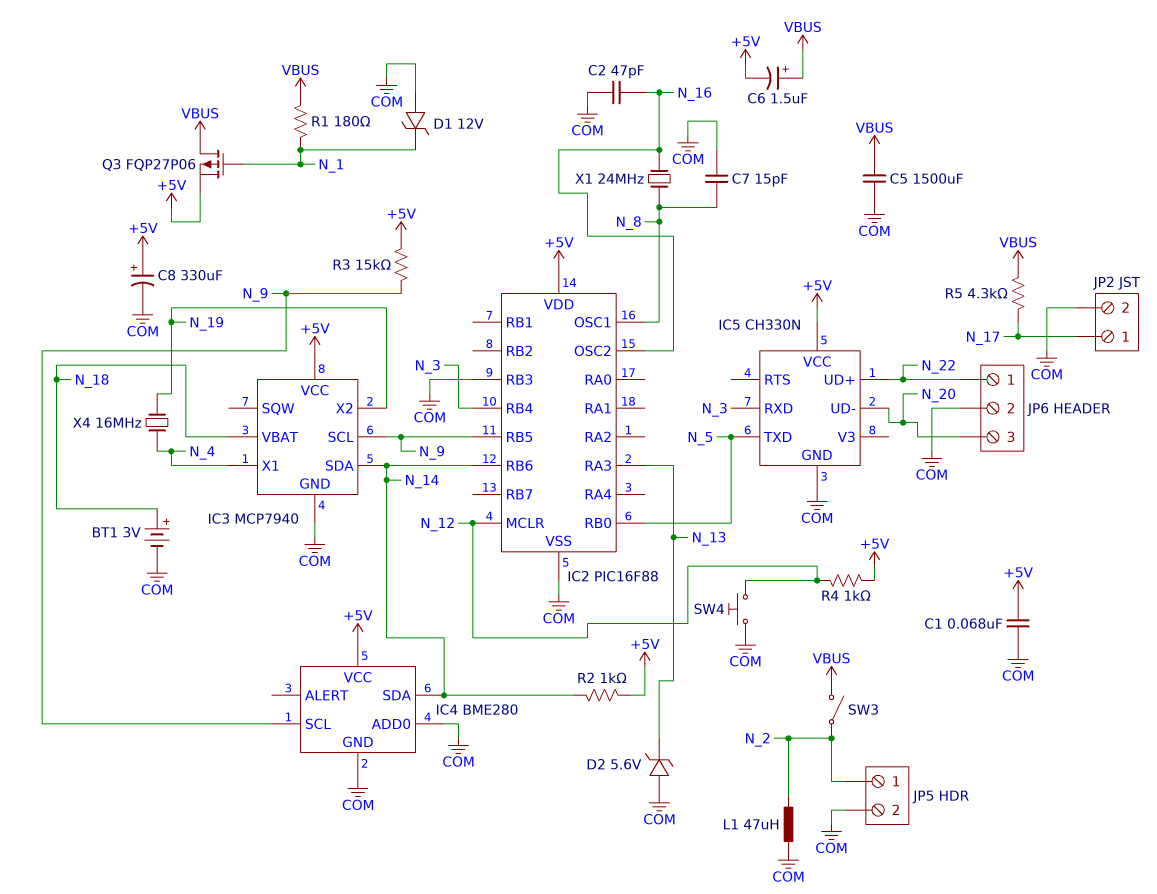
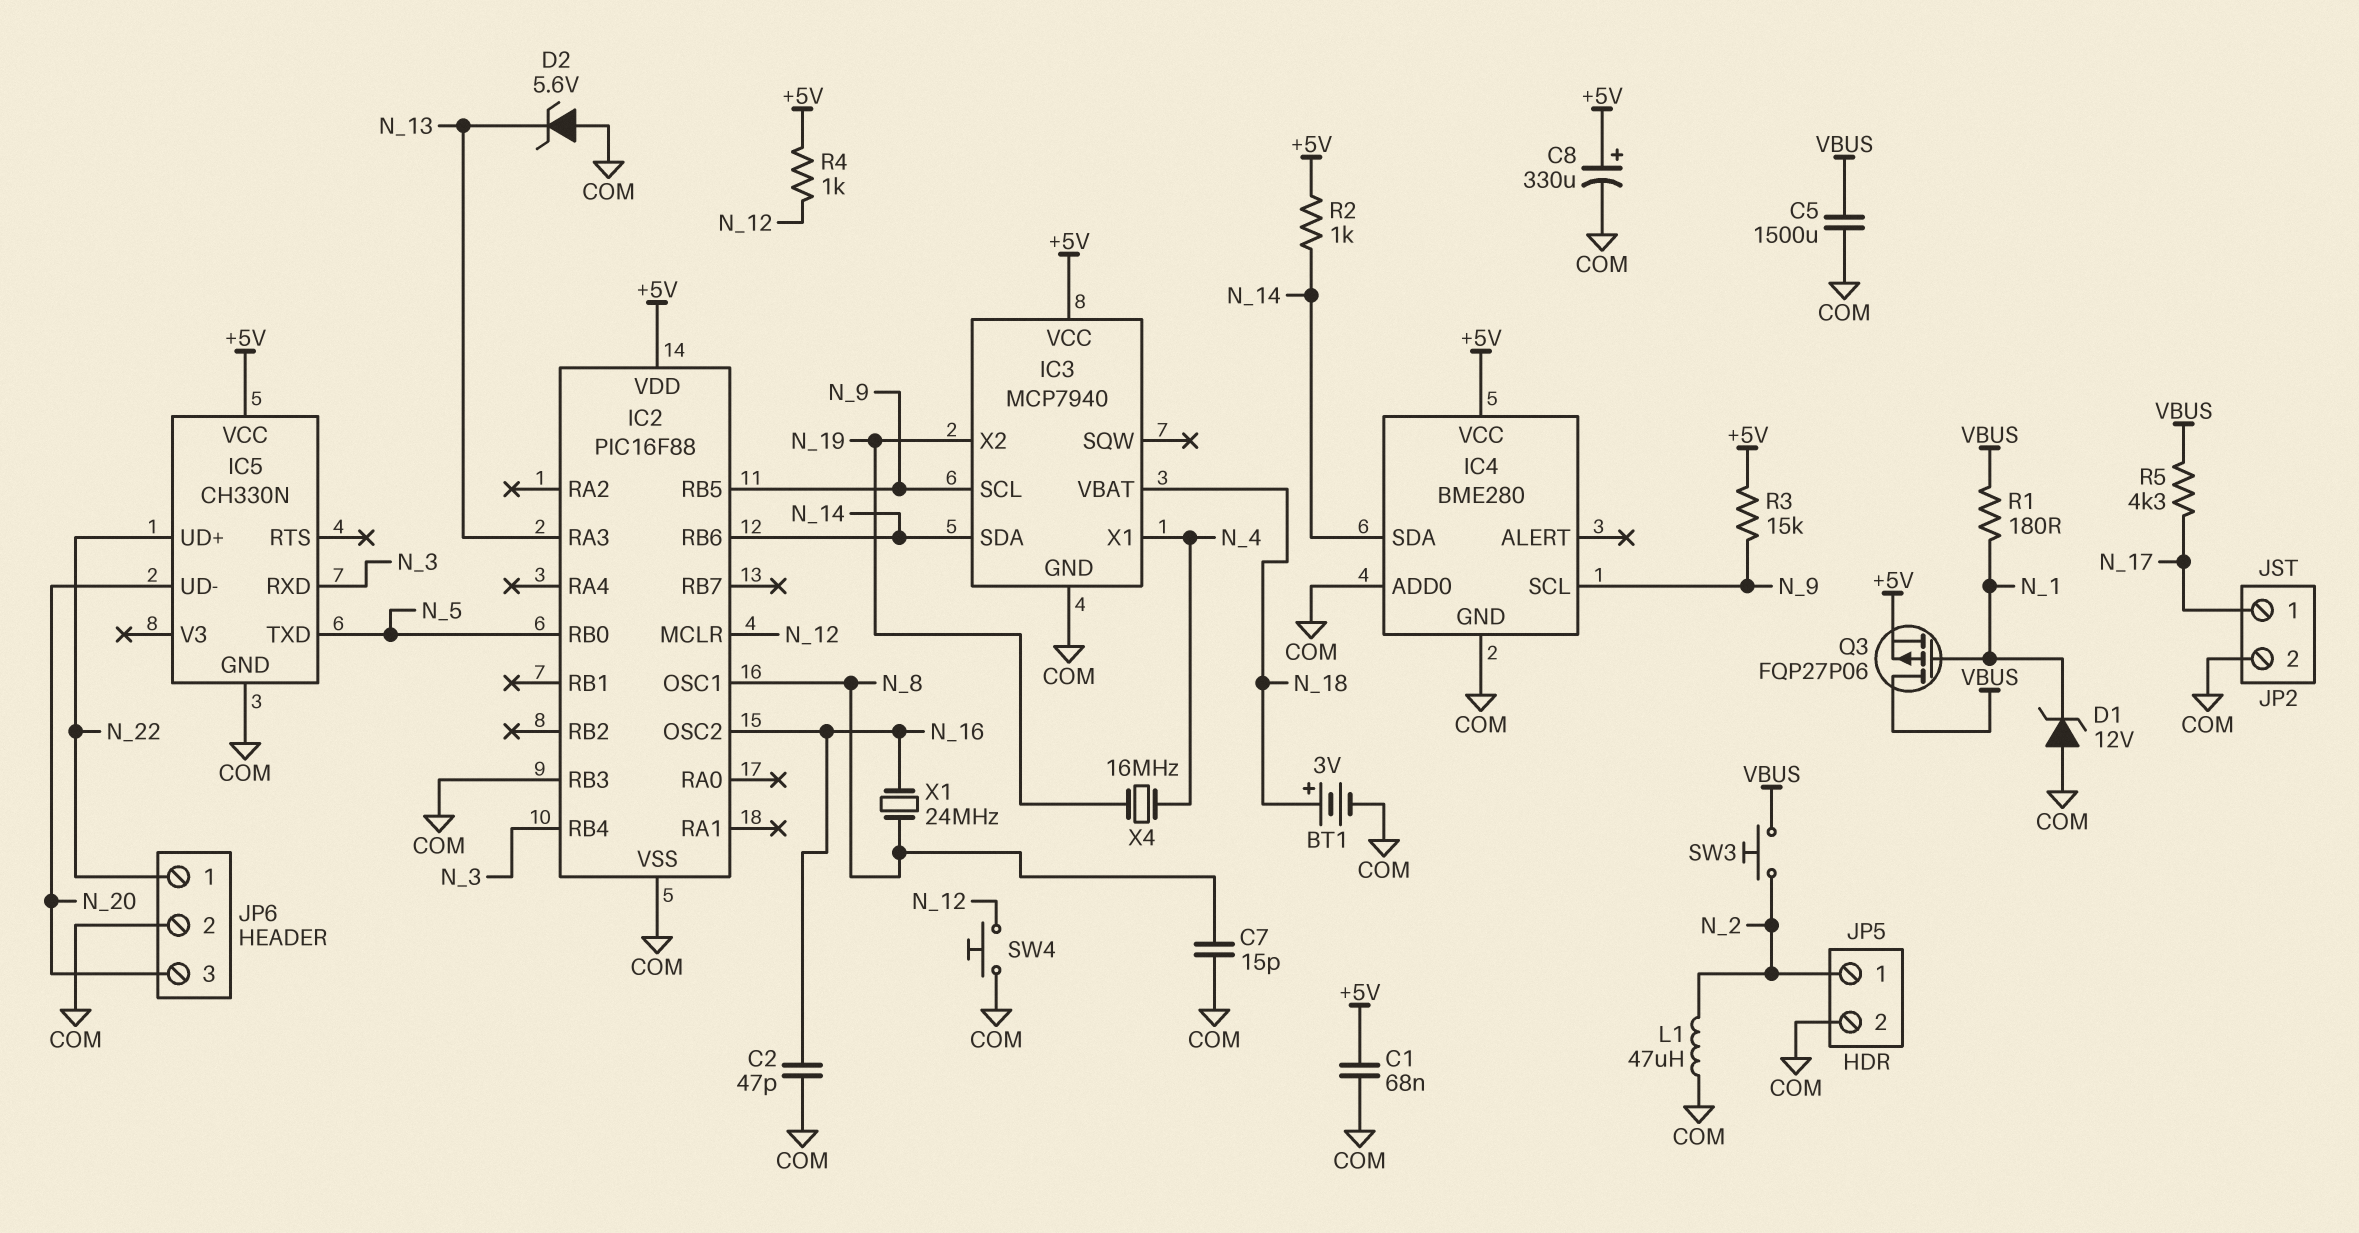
C6: 1.5uF (plus VBUS, minus +5V) -> none
SW3: switch (N_2, VBUS) -> button (N_2, VBUS)

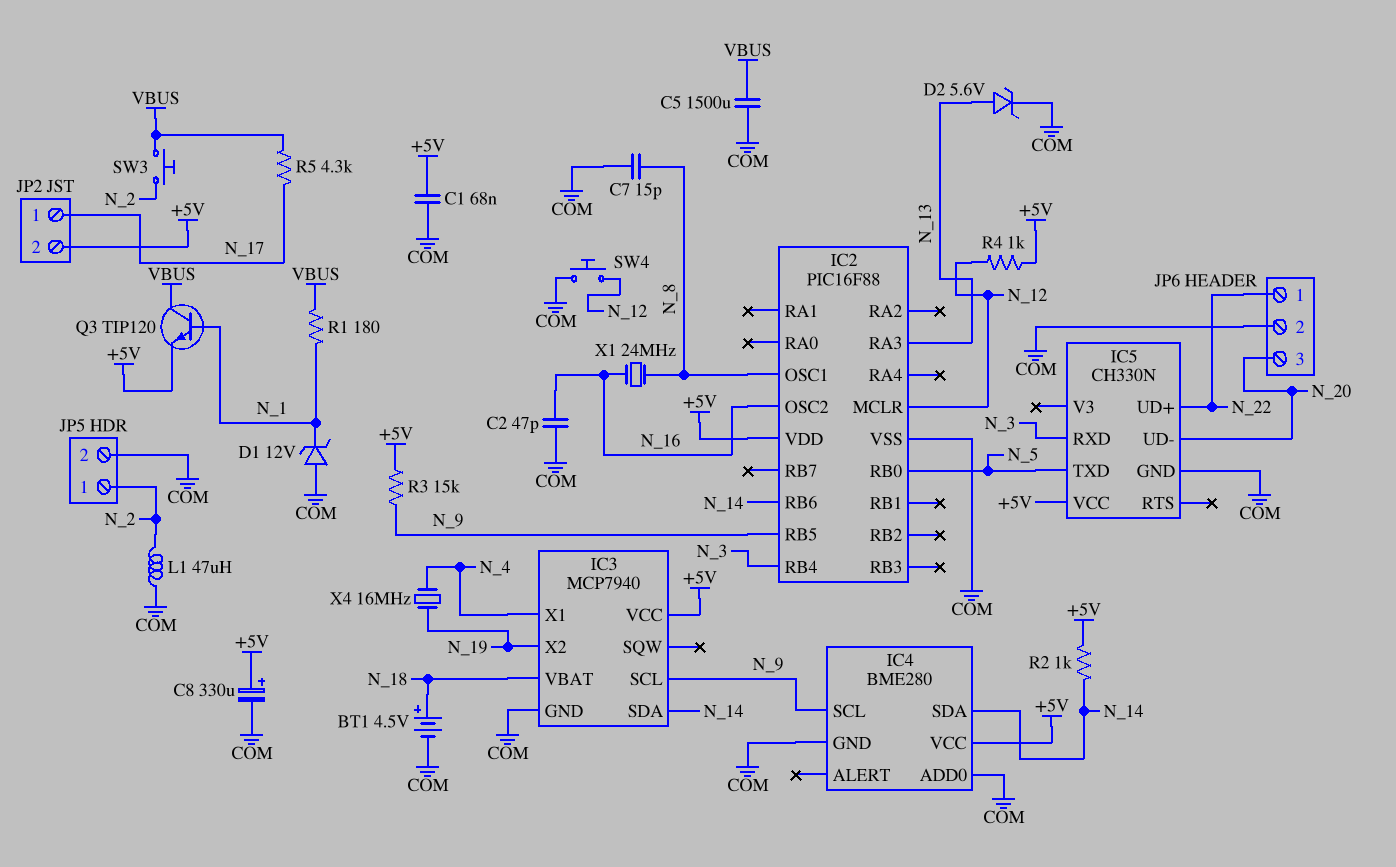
BT1: 3V (plus N_18, minus COM) -> 4.5V (plus N_18, minus COM)
D2: zener 5.6V (A COM, K N_13) -> zener 5.6V (A N_13, K COM)
IC2 pin RB3: COM -> none
JP2 pin 2: COM -> +5V
Q3: PMOS FQP27P06 (G N_1, D VBUS, S +5V) -> NPN TIP120 (B N_1, C VBUS, E +5V)

